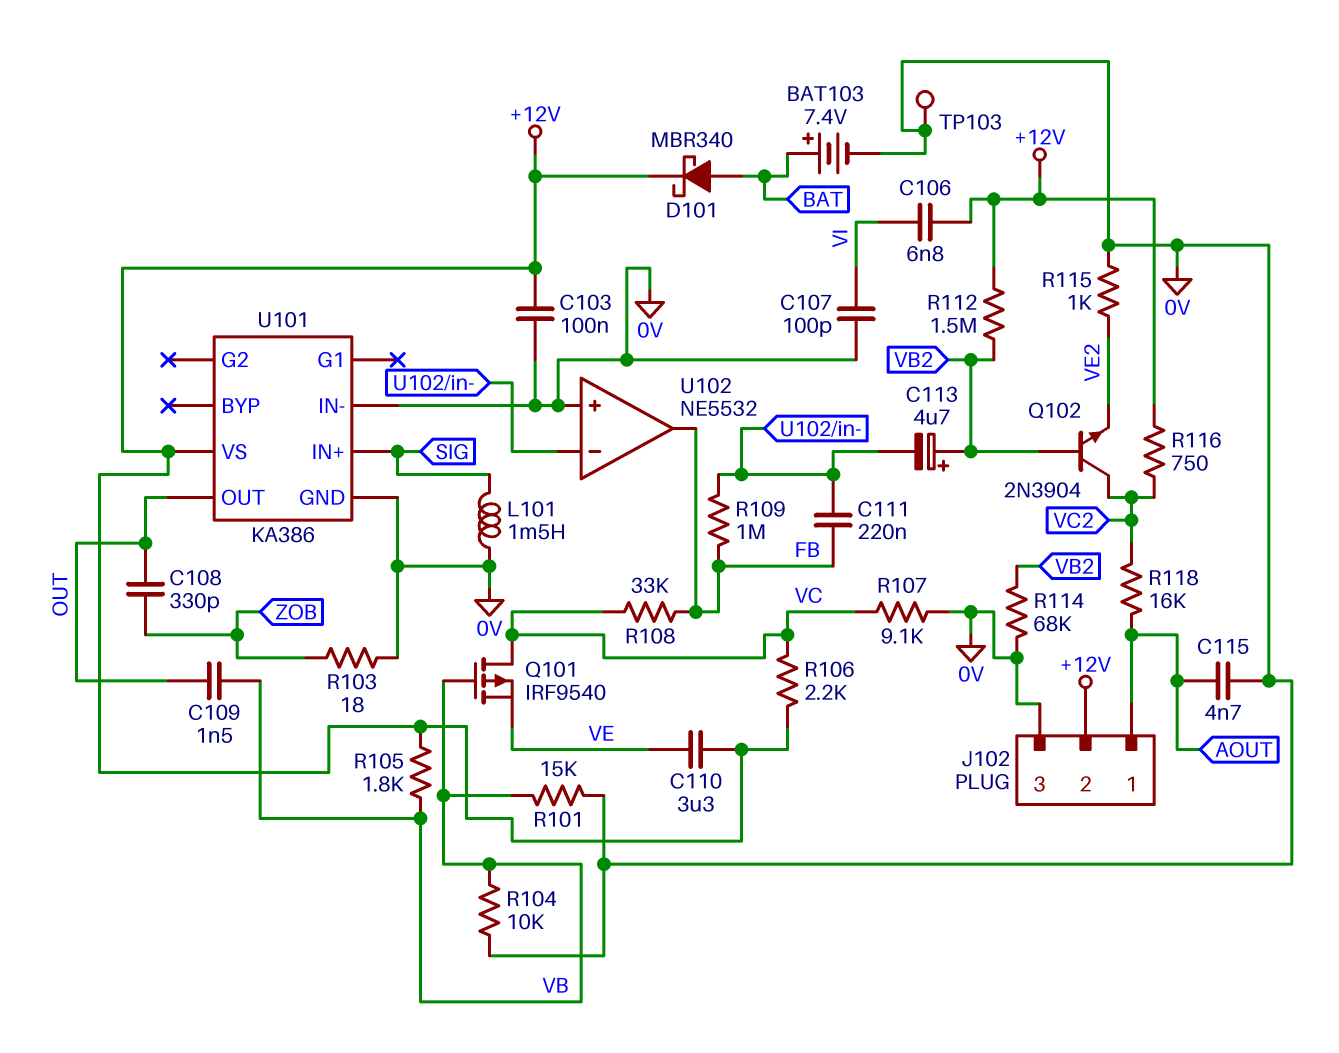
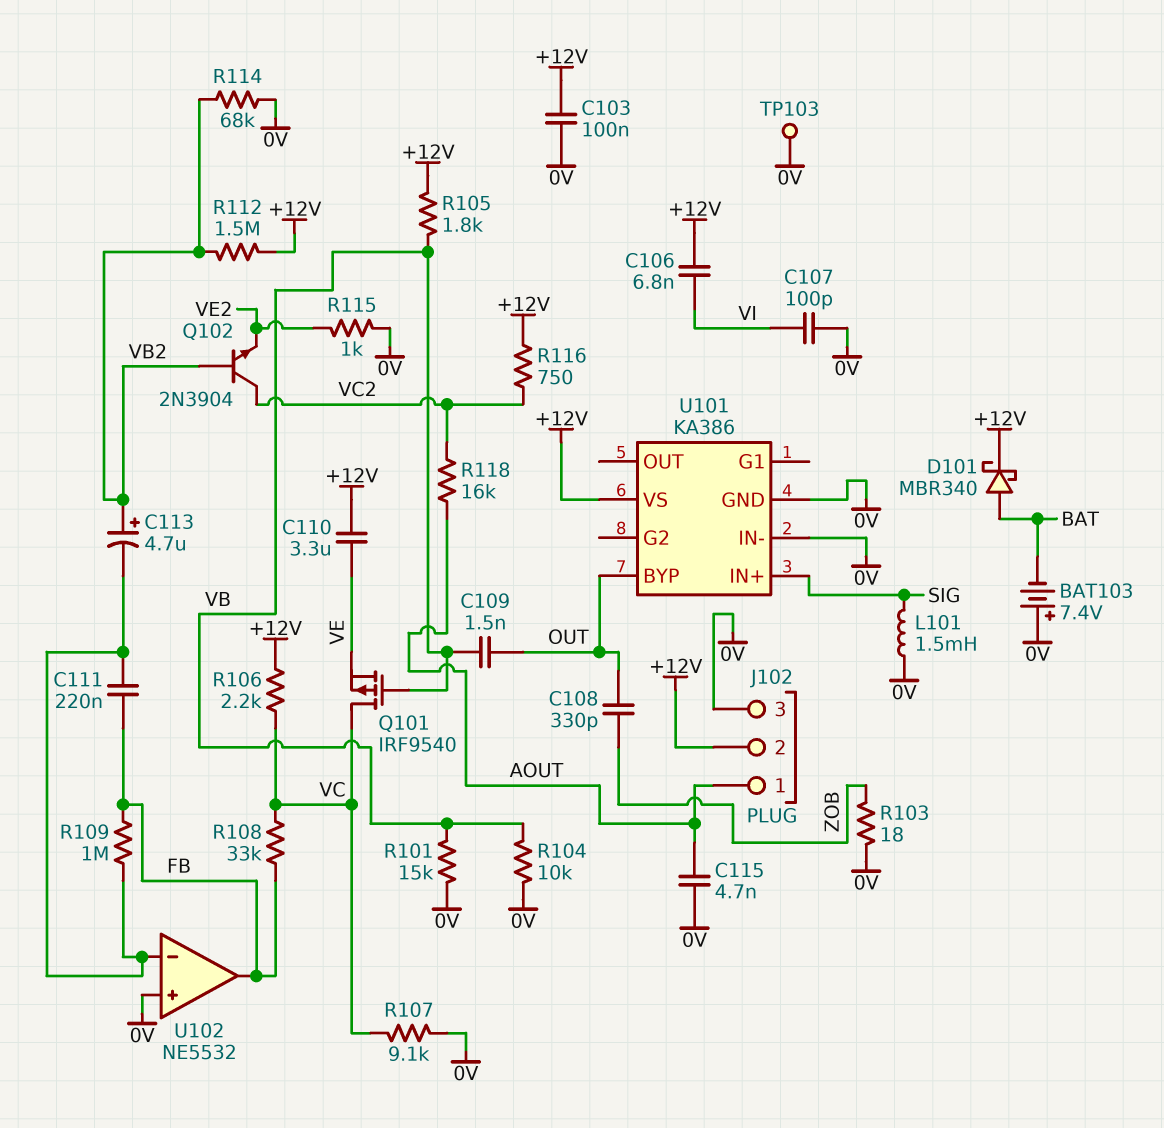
BAT103: 7.4V (plus BAT, minus 0V) -> 7.4V (plus 0V, minus BAT)
U101 pin BYP: none -> OUT
U101 pin OUT: OUT -> none

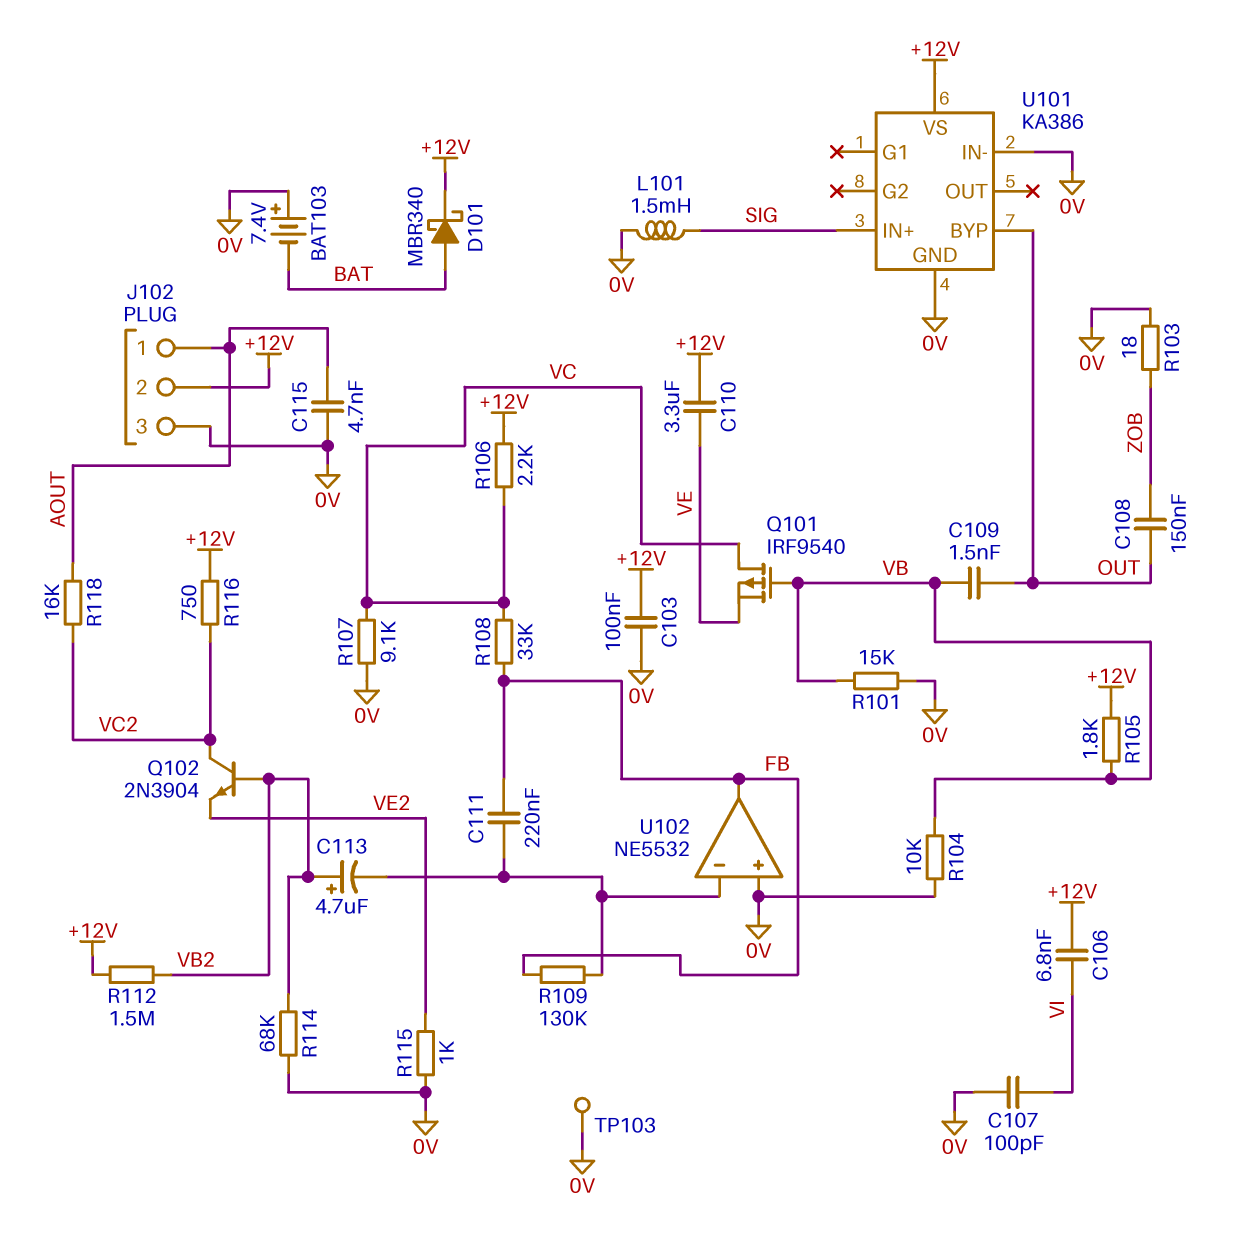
C108: 330pF (OUT, ZOB) -> 150nF (OUT, ZOB)
R109: 1M (FB, U102/in-) -> 130k (FB, U102/in-)

